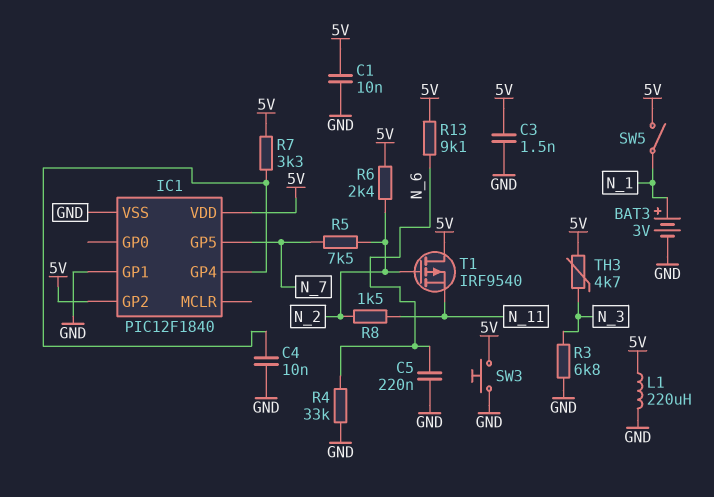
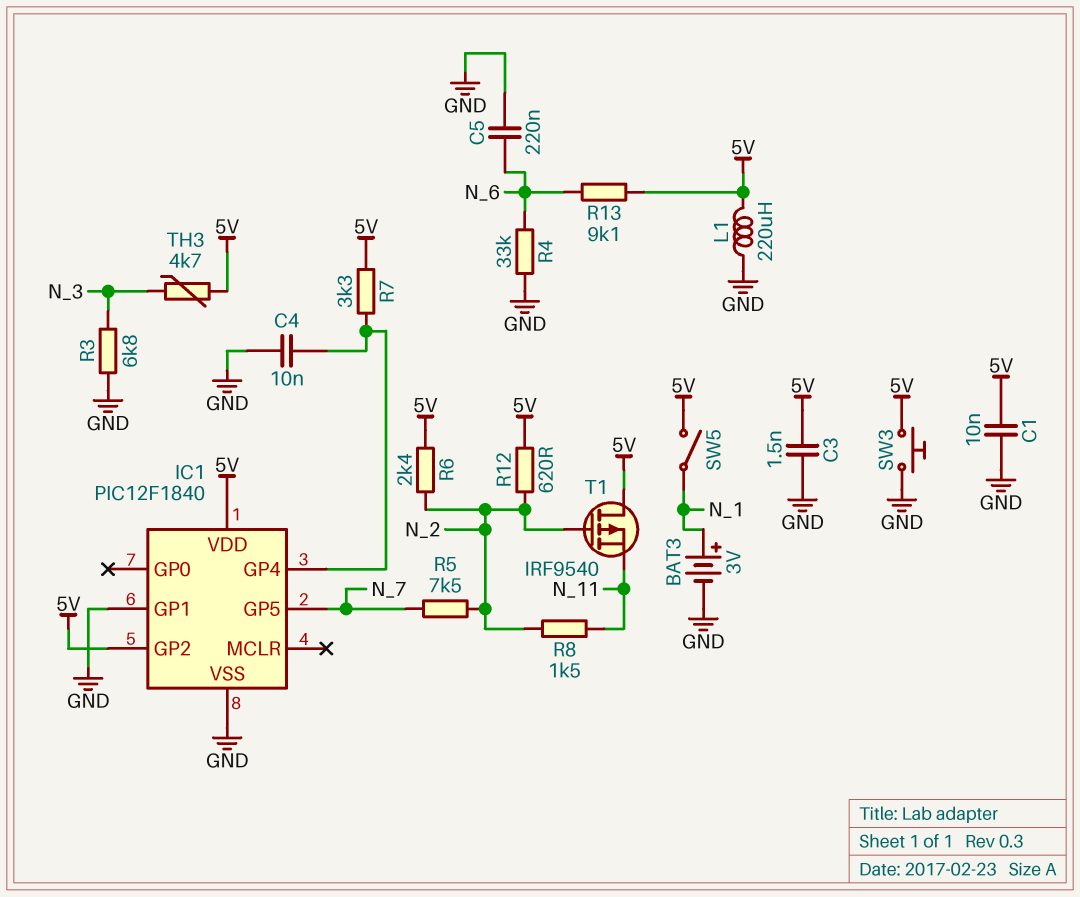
R12: none -> 620 (5V, N_2)

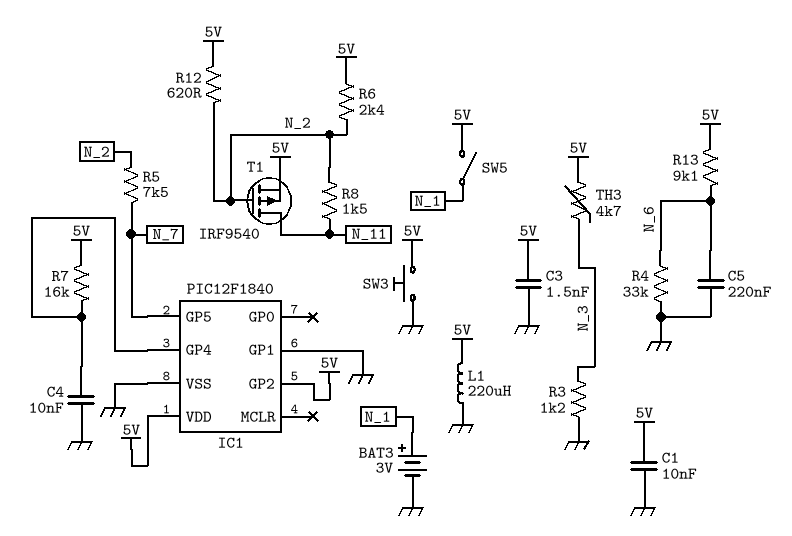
R3: 6.8k (GND, N_3) -> 1.2k (GND, N_3)
R7: 3.3k (5V, IC1/GP4) -> 16k (5V, IC1/GP4)
T1: PMOS IRF9540 (G N_2, D 5V, S N_11) -> PMOS IRF9540 (G N_2, D N_11, S 5V)

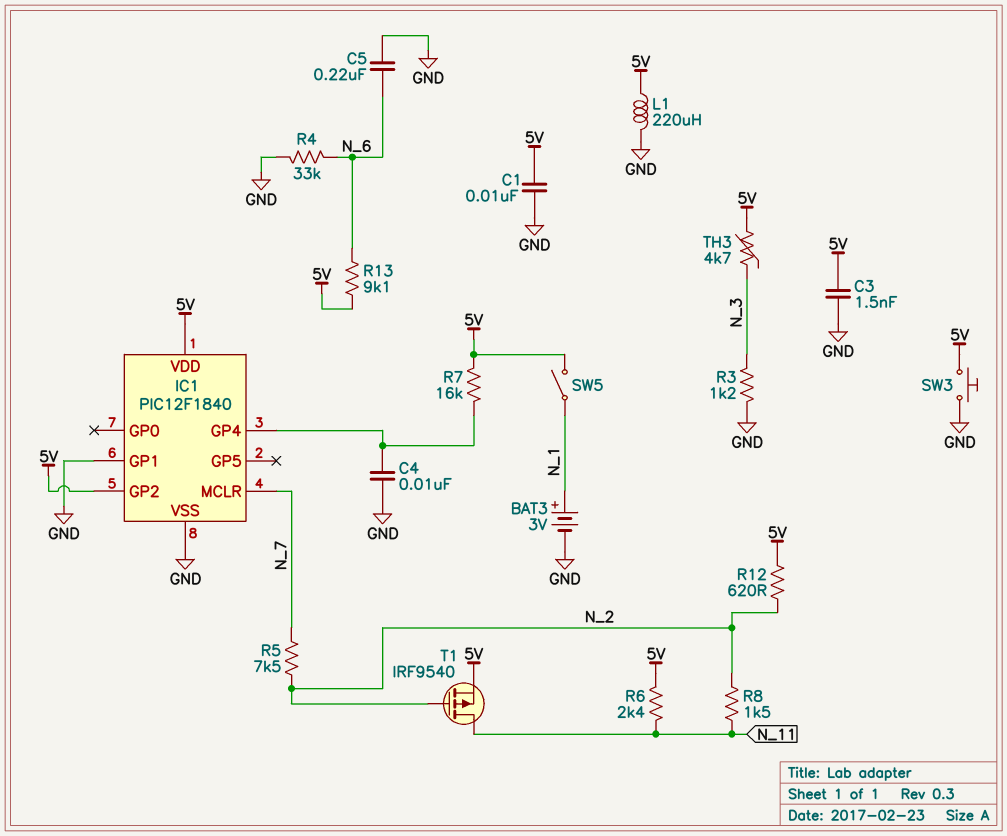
IC1 pin GP5: N_7 -> none
IC1 pin MCLR: none -> N_7
R6: 2.4k (5V, N_2) -> 2.4k (5V, N_11)

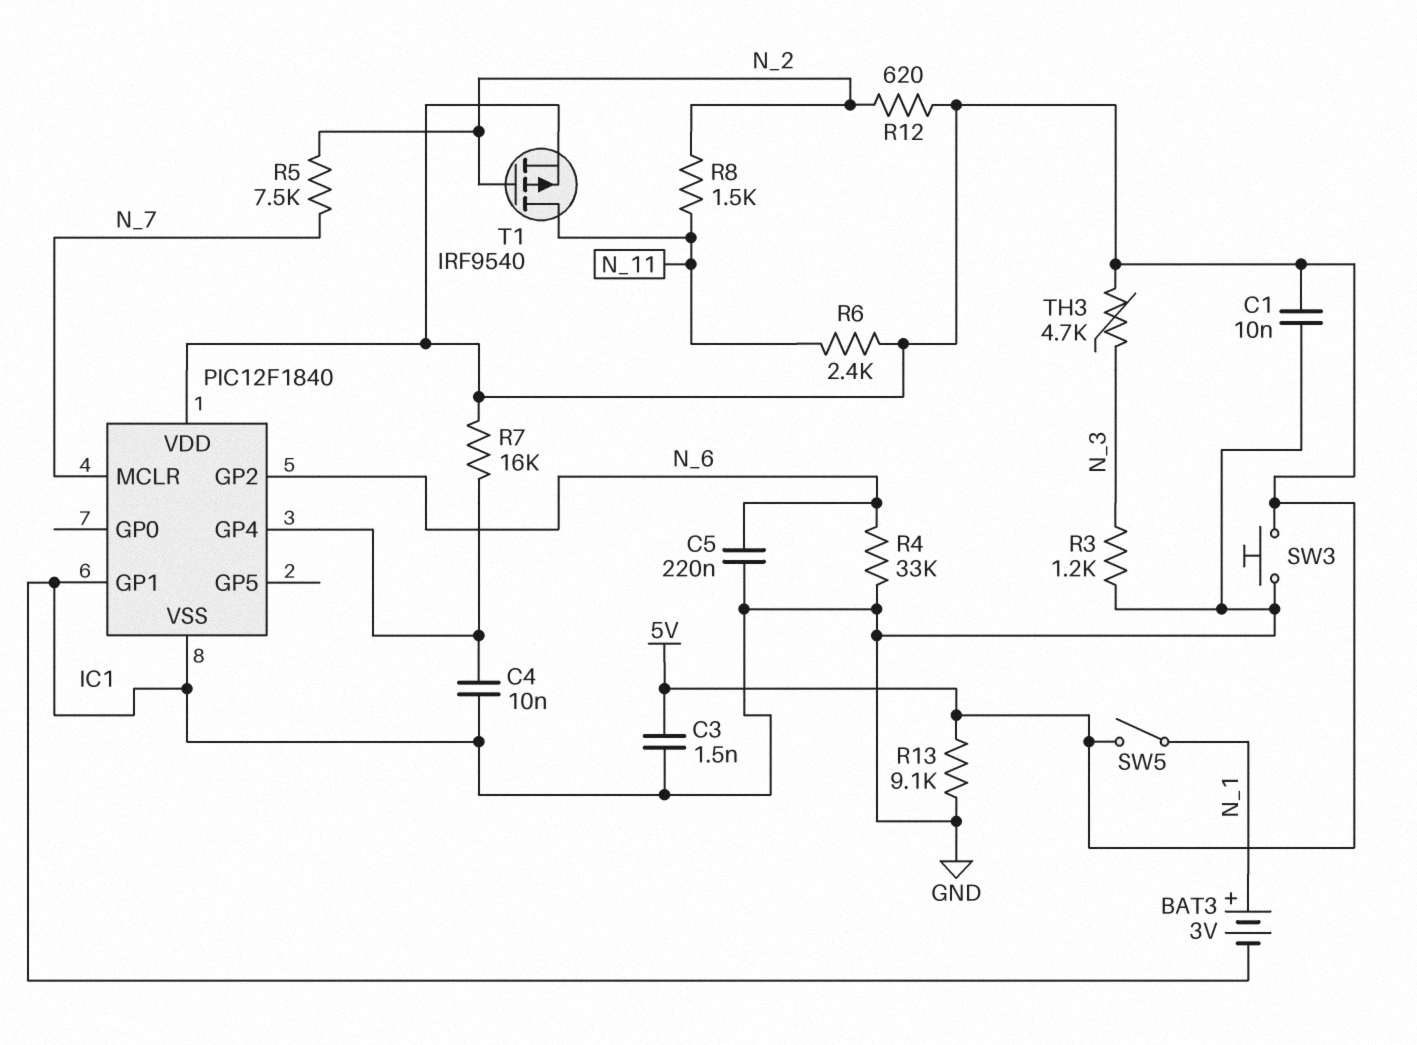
IC1 pin GP2: 5V -> N_6
L1: 220uH (5V, GND) -> none
R13: 9.1k (5V, N_6) -> 9.1k (5V, GND)

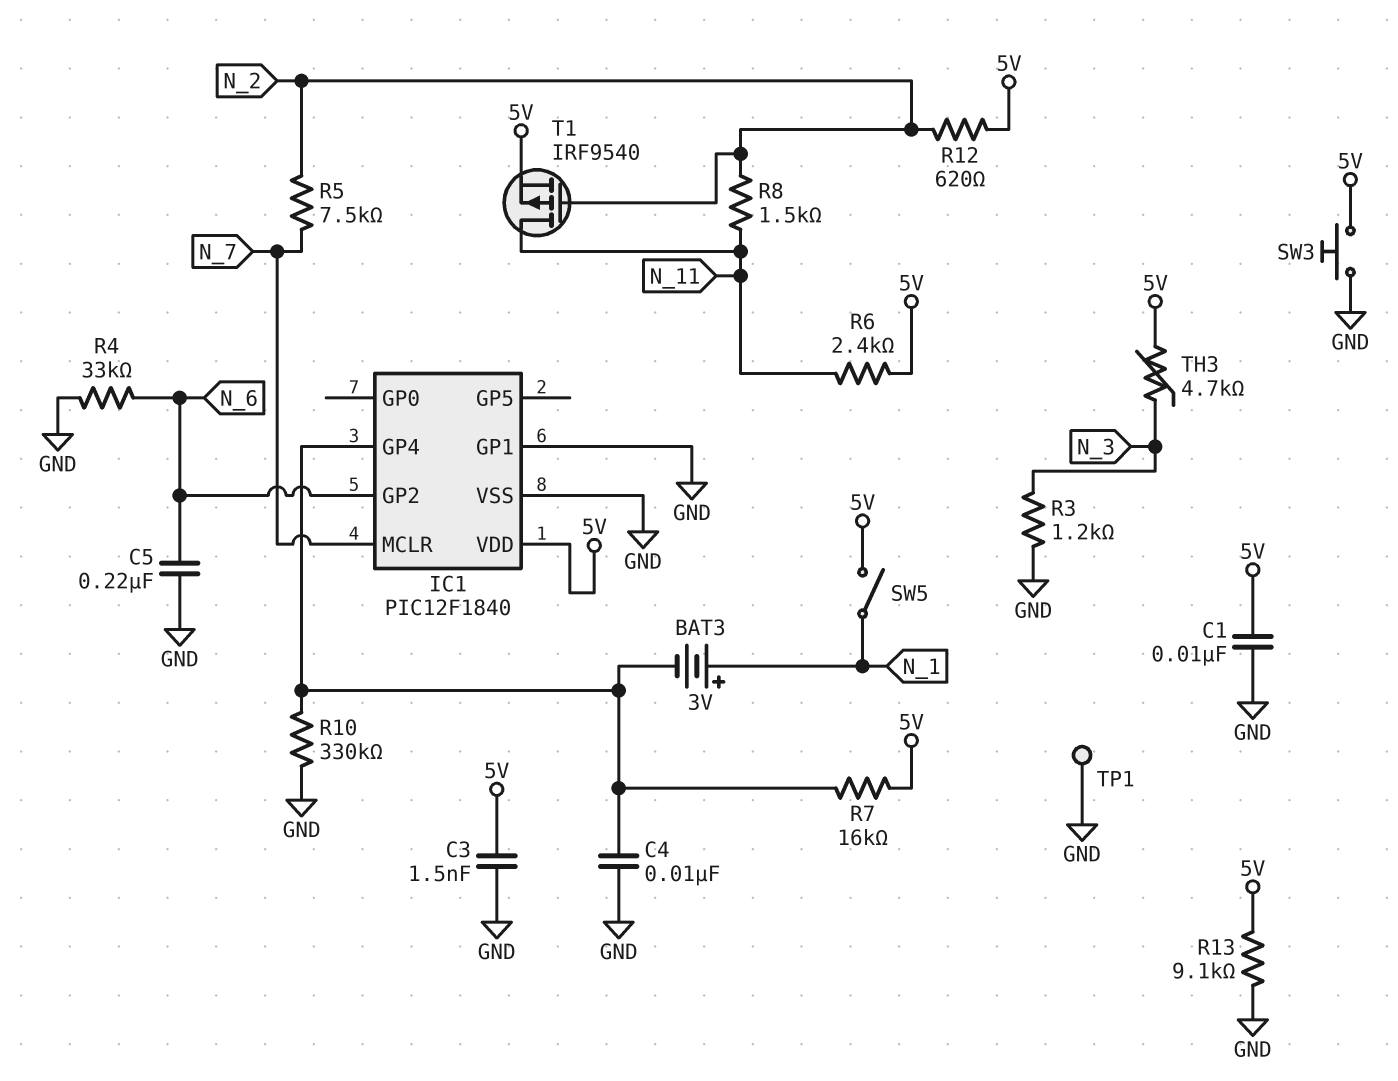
BAT3: 3V (plus N_1, minus GND) -> 3V (plus N_1, minus IC1/GP4)
R10: none -> 330k (GND, IC1/GP4)
TP1: none -> test point (GND)

